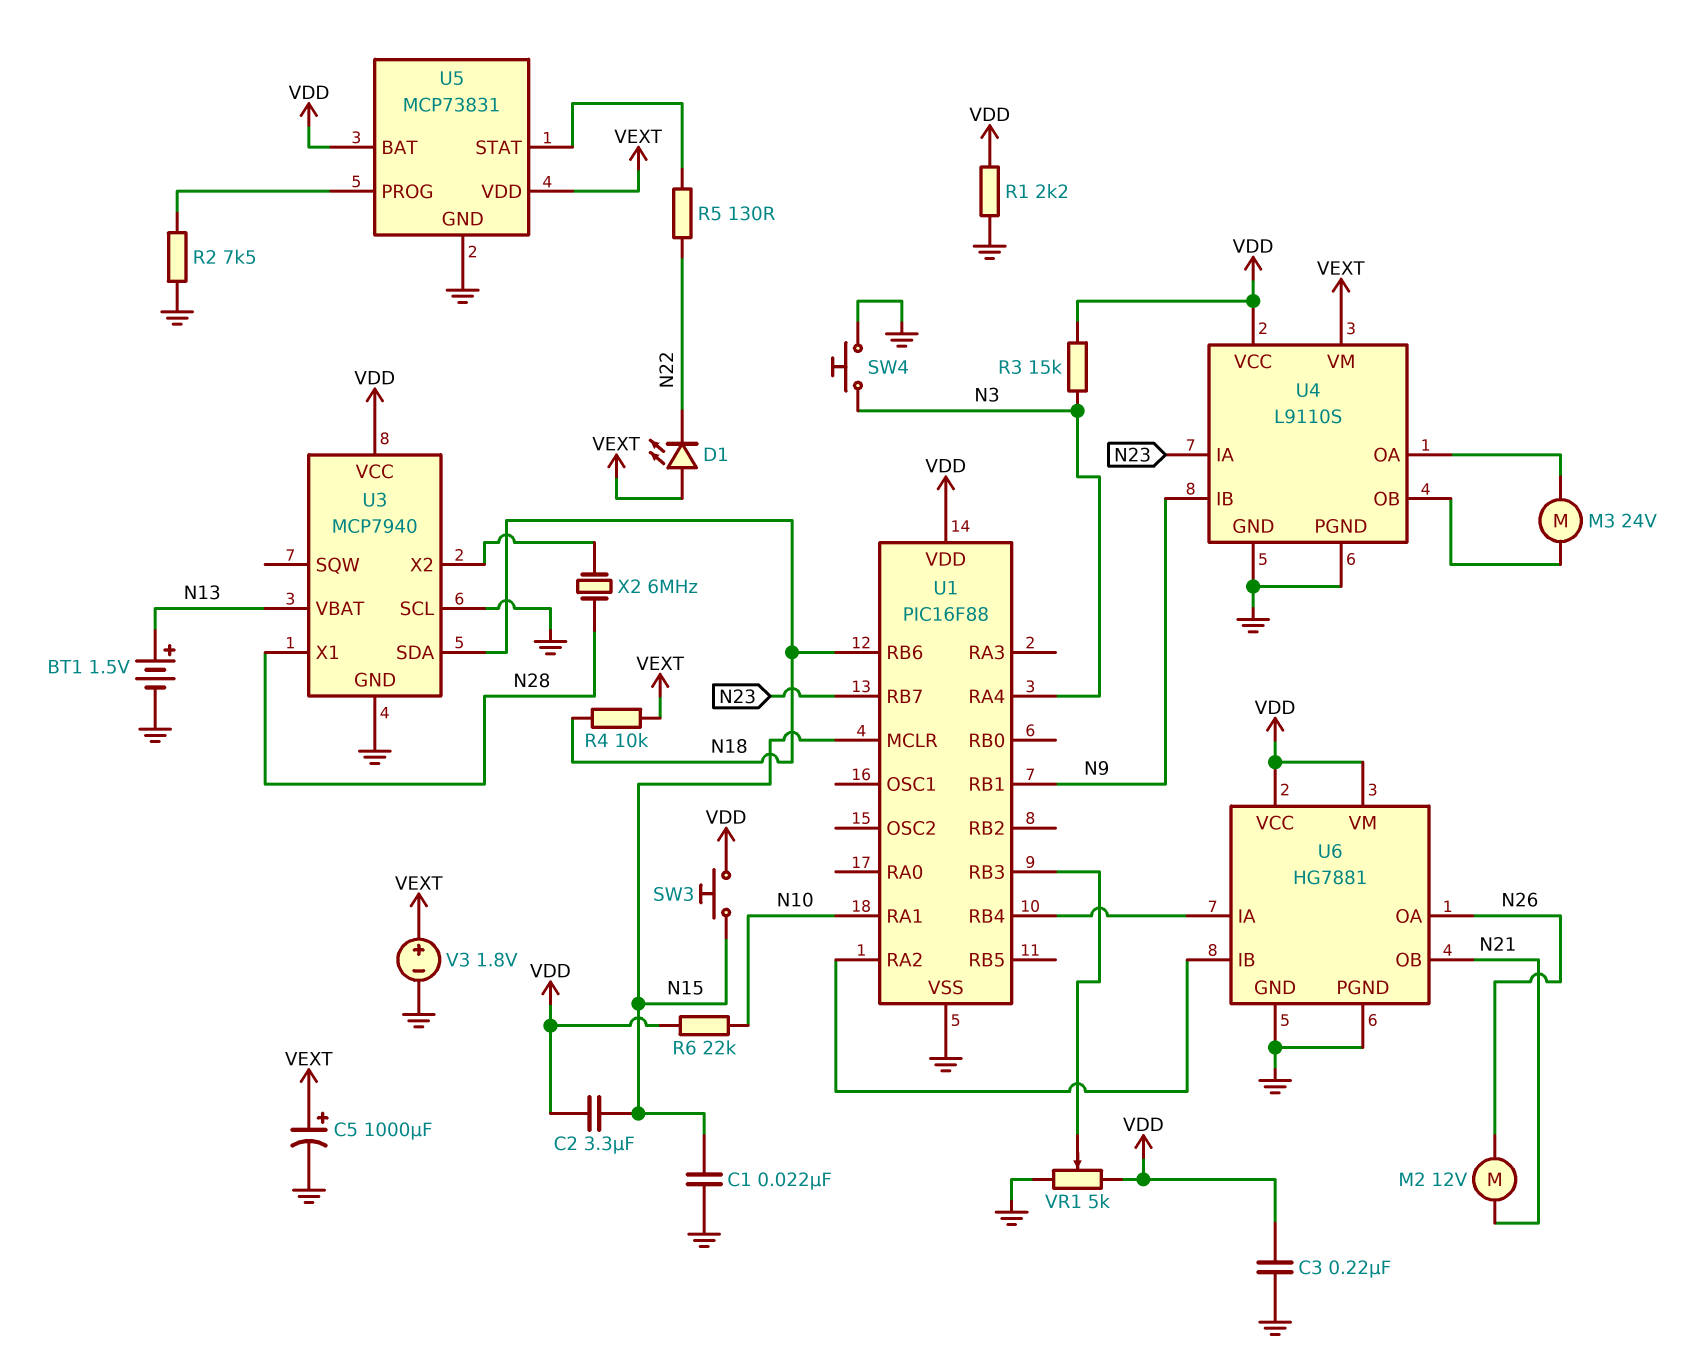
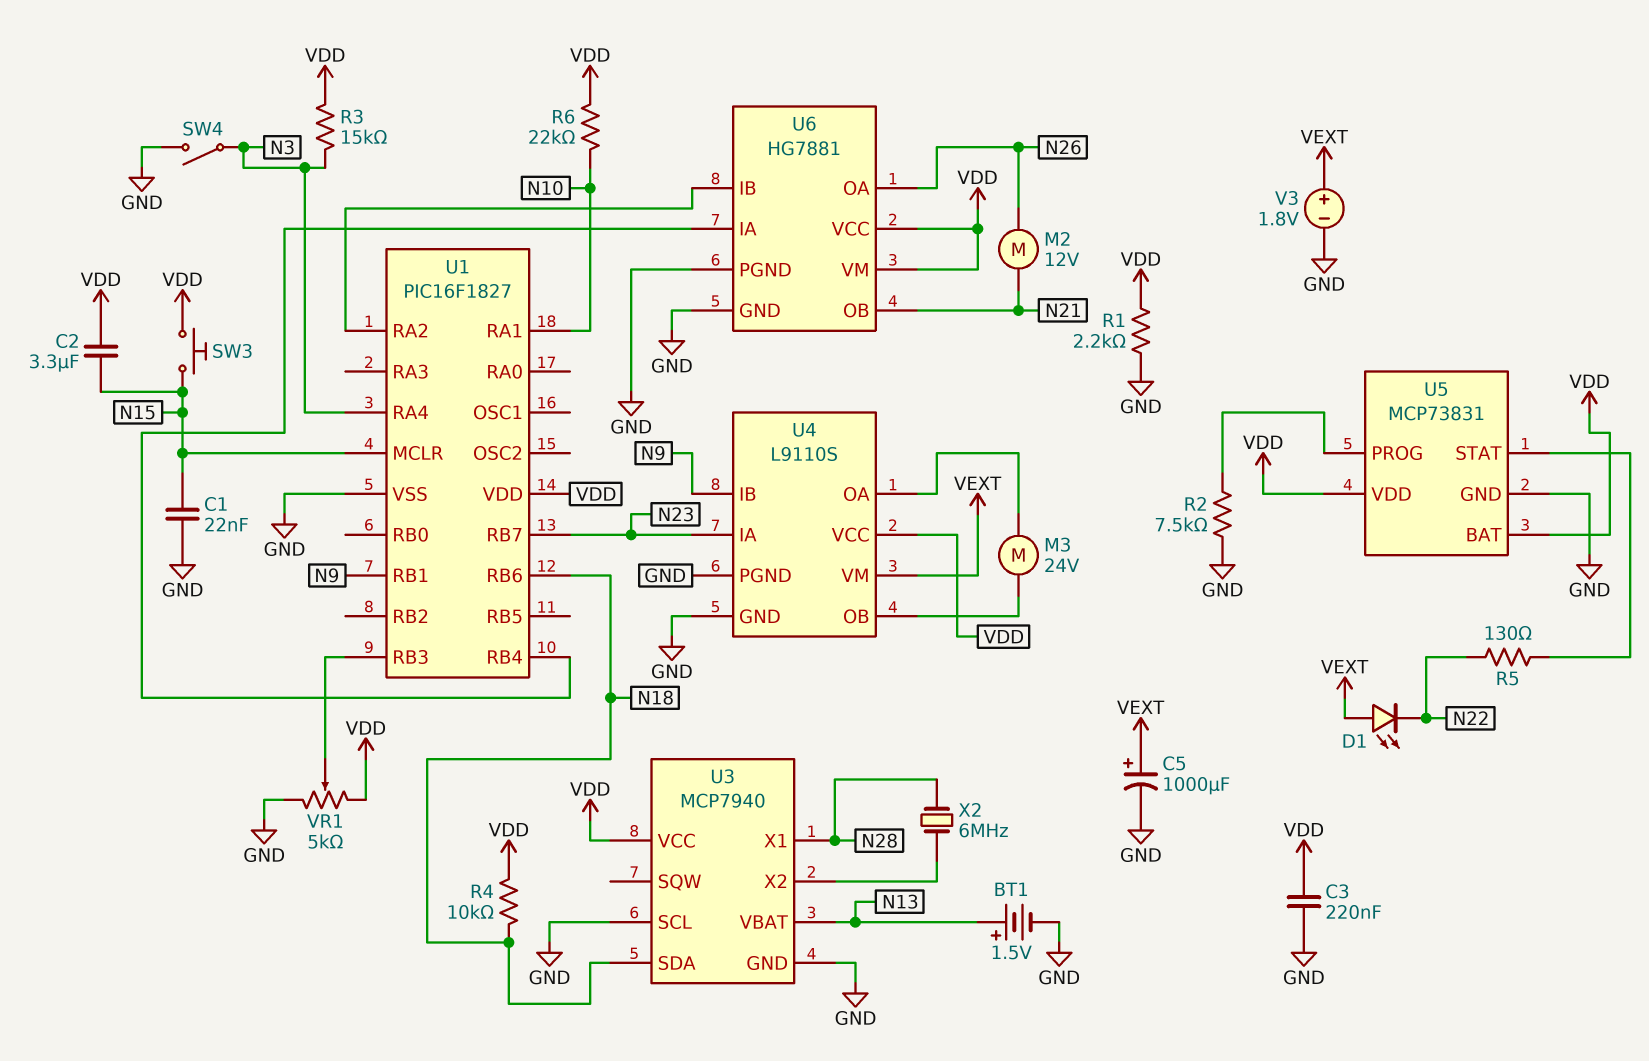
R4: 10k (N18, VEXT) -> 10k (N18, VDD)
SW4: button (GND, N3) -> switch (GND, N3)
U1: PIC16F88 -> PIC16F1827
U5 pin VDD: VEXT -> VDD

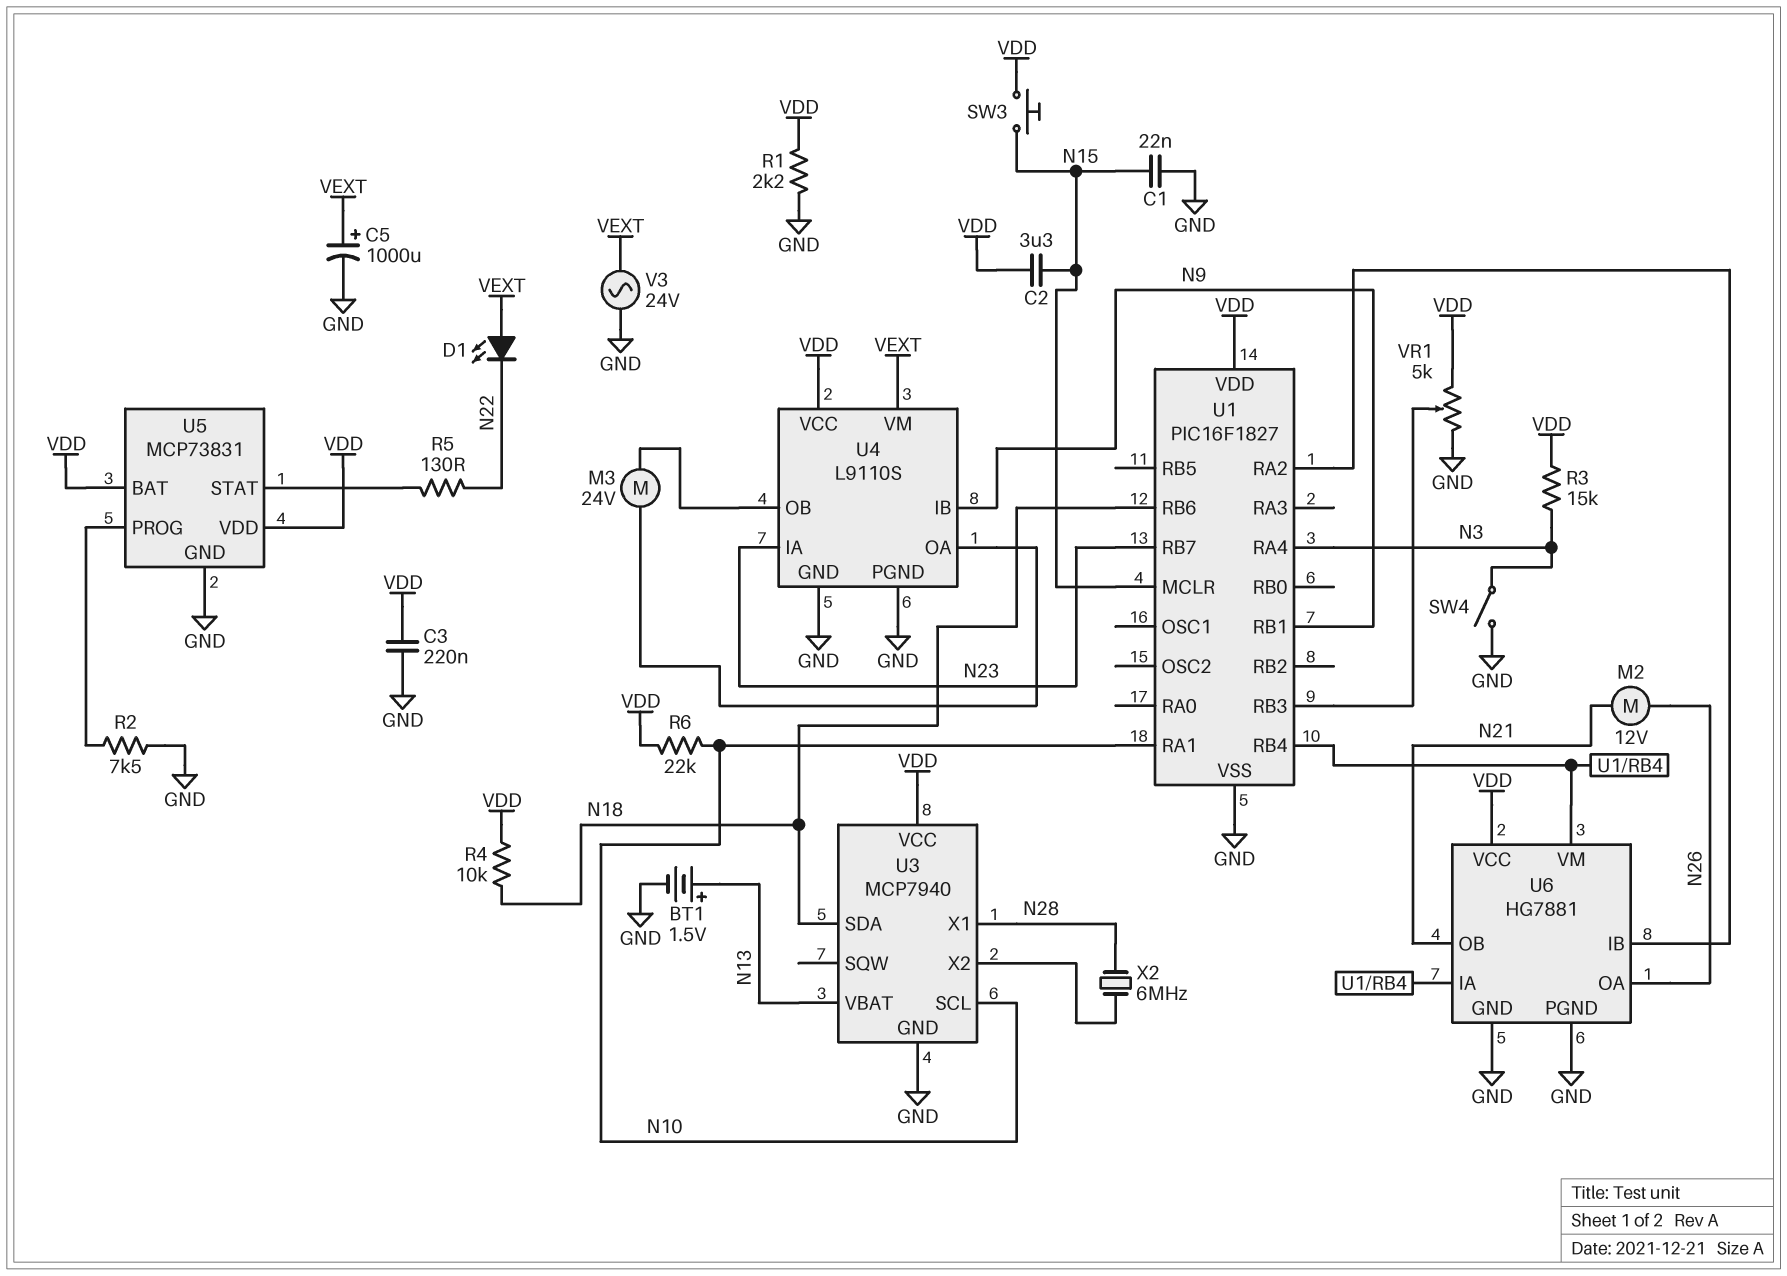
U3 pin SCL: GND -> N10
U6 pin VM: VDD -> U1/RB4
V3: 1.8V (plus VEXT, minus GND) -> AC 24V (GND, VEXT)

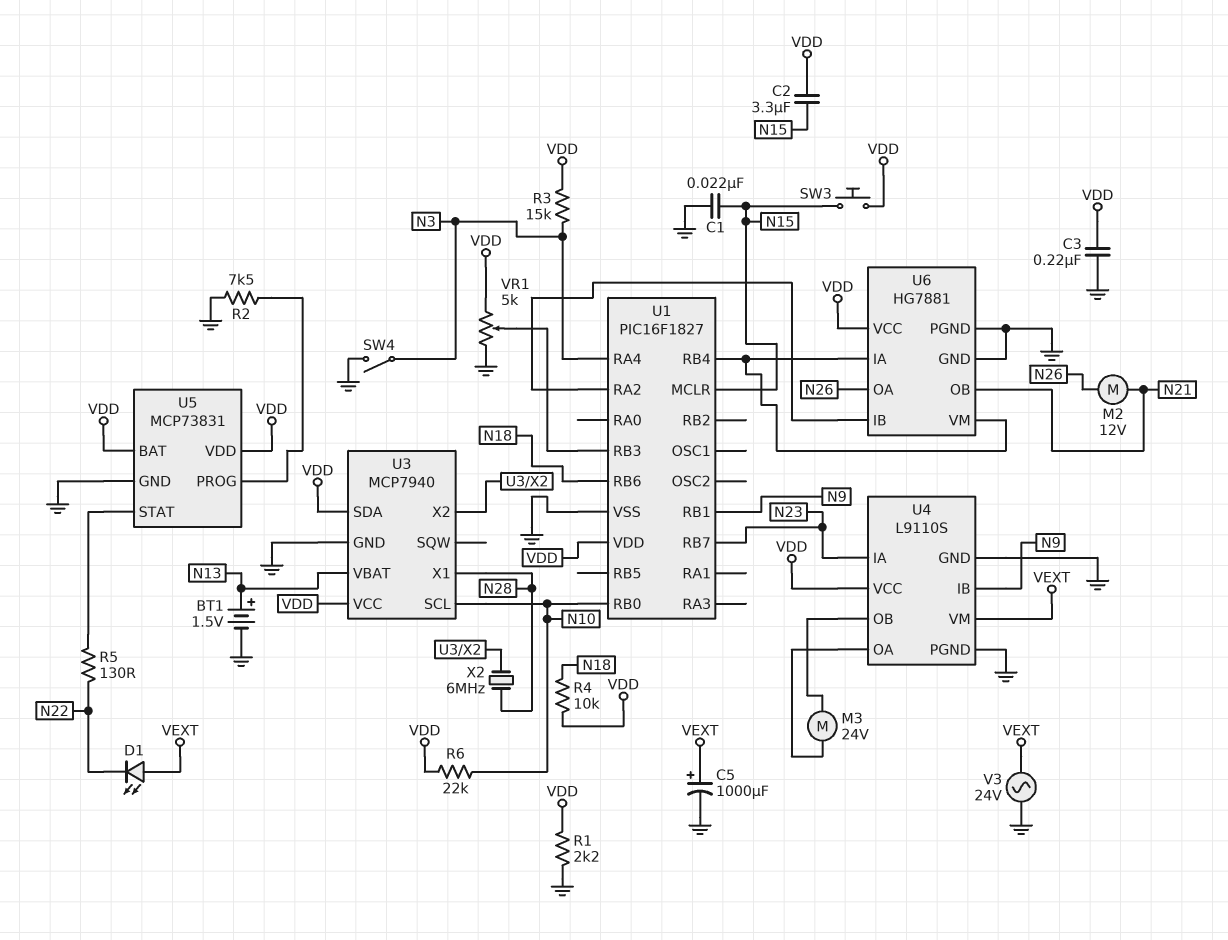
U1 pin RA1: N10 -> none
U1 pin RB0: none -> N10
U3 pin SDA: N18 -> VDD

